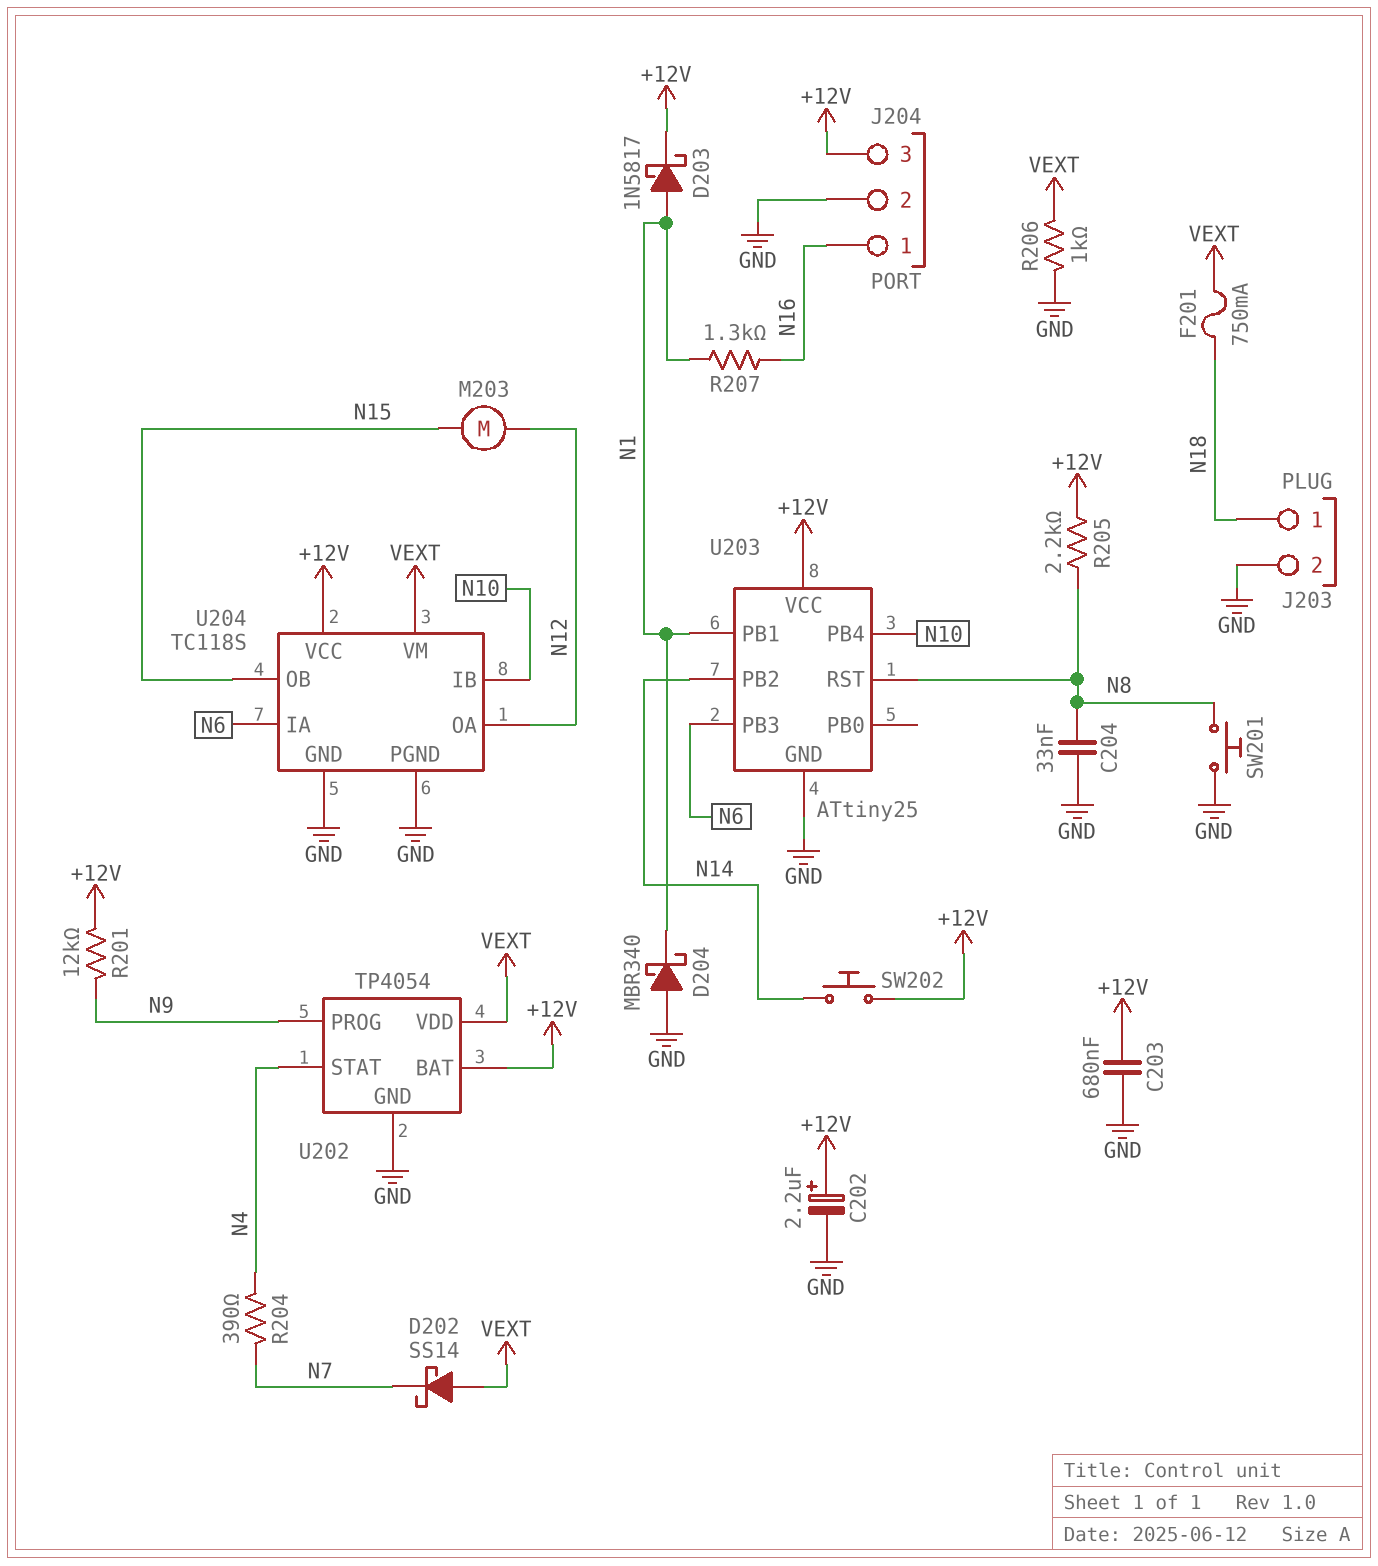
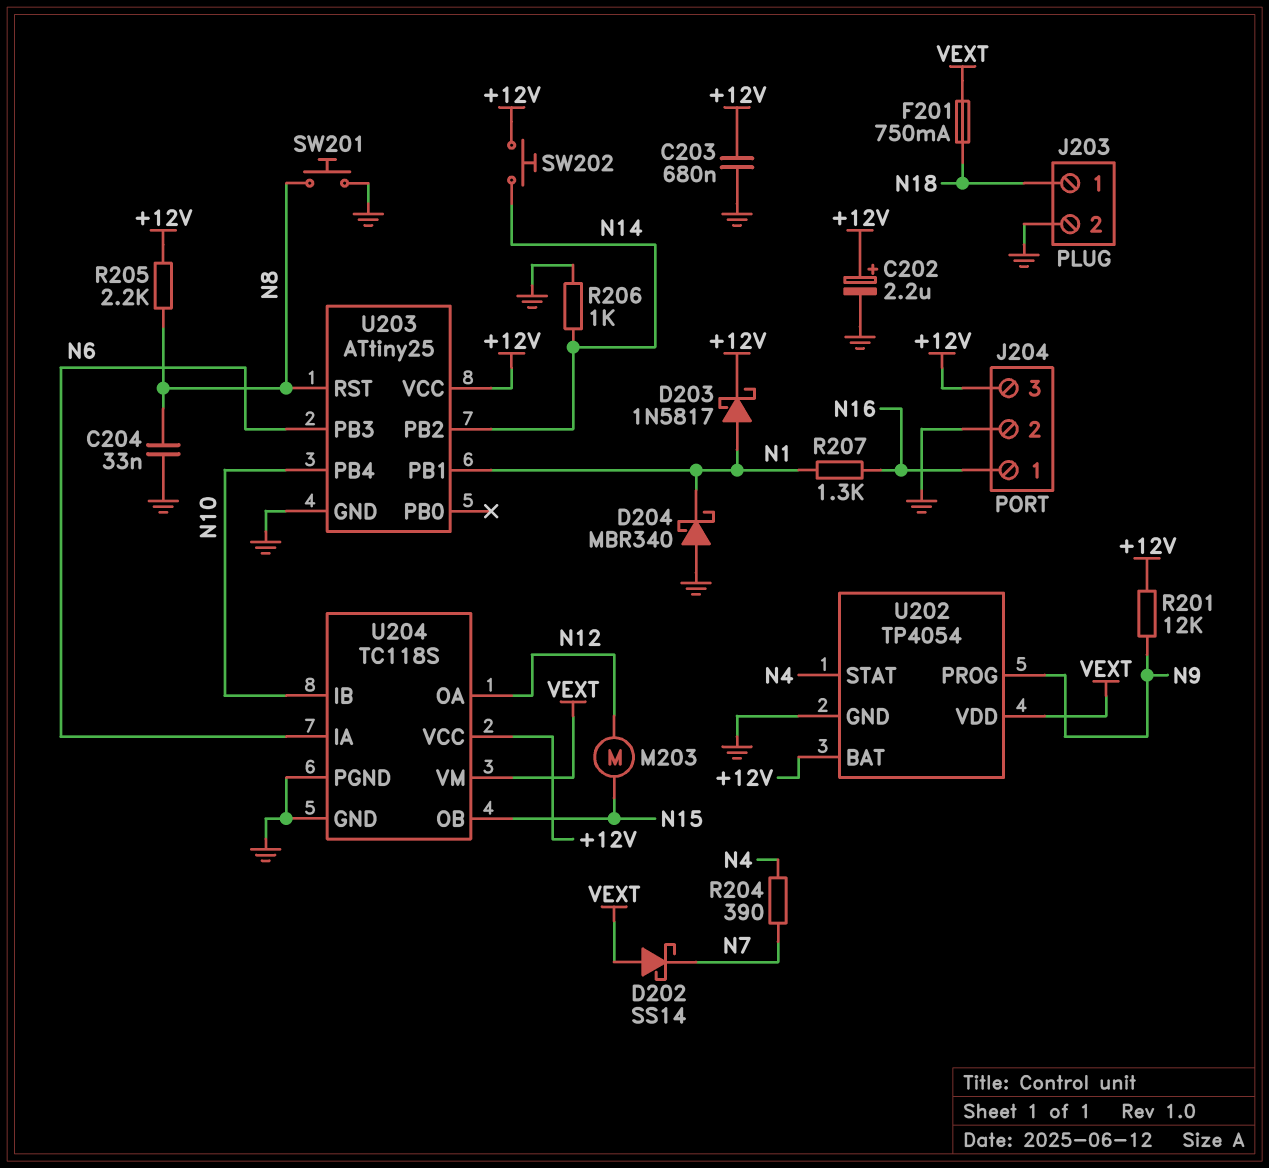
R206: 1k (GND, VEXT) -> 1k (GND, N14)

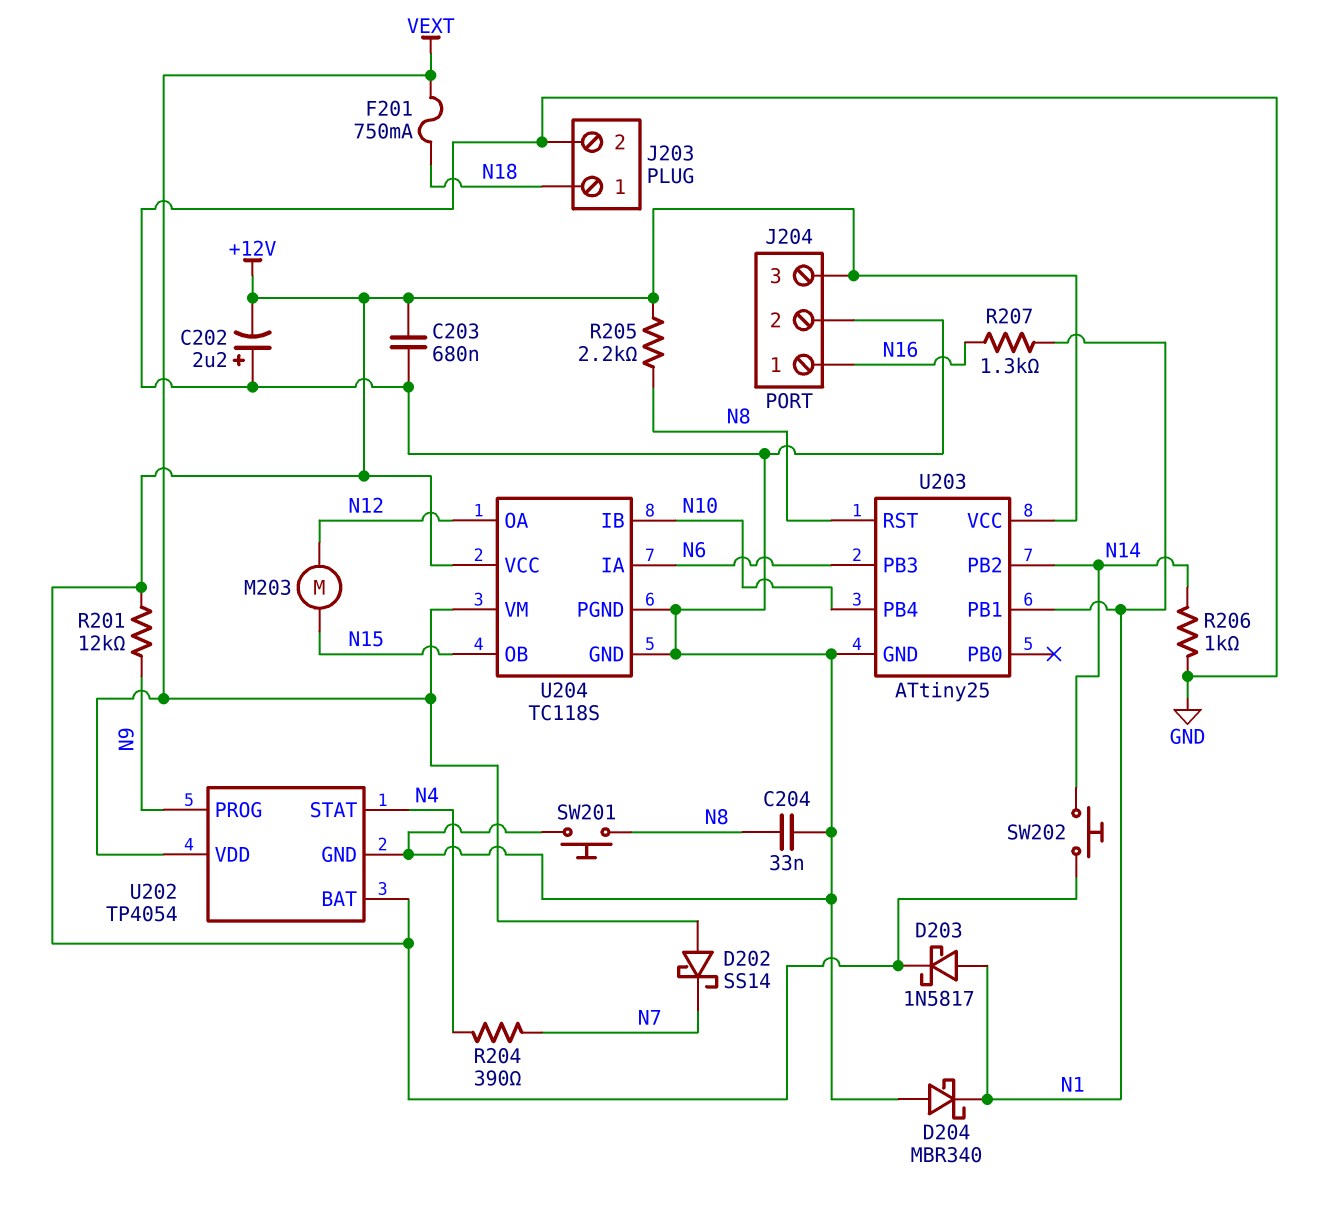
C202: 2.2uF (plus +12V, minus GND) -> 2.2uF (plus GND, minus +12V)

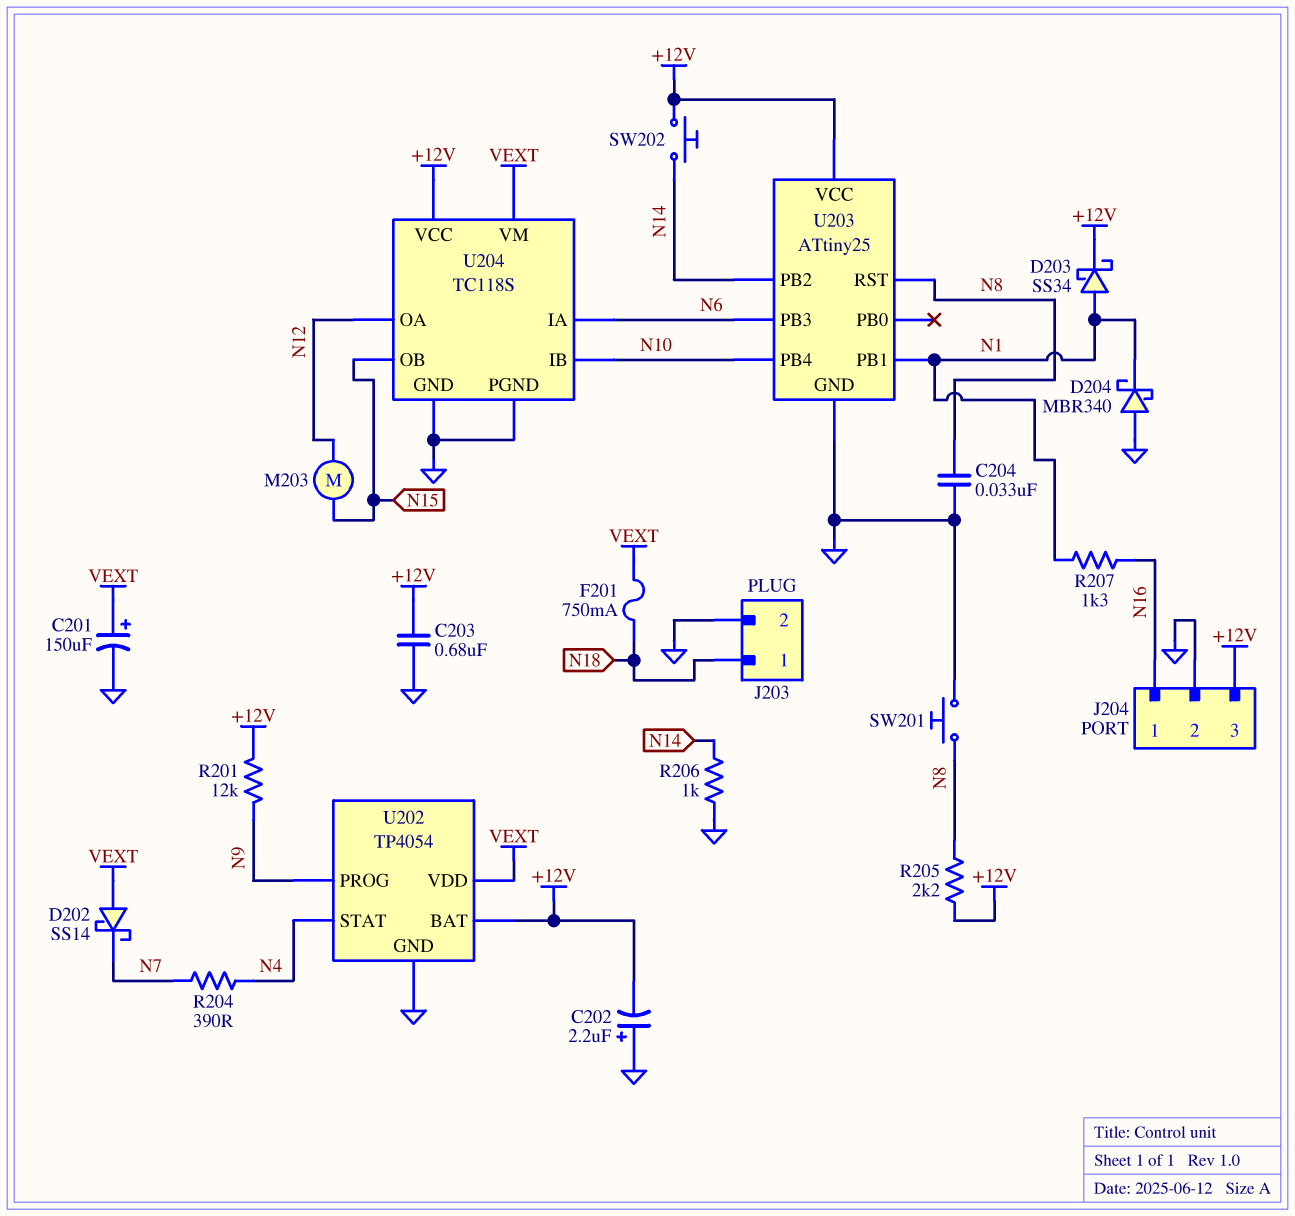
C201: none -> 150uF (plus VEXT, minus GND)
D203: schottky 1N5817 (A N1, K +12V) -> schottky SS34 (A N1, K +12V)

